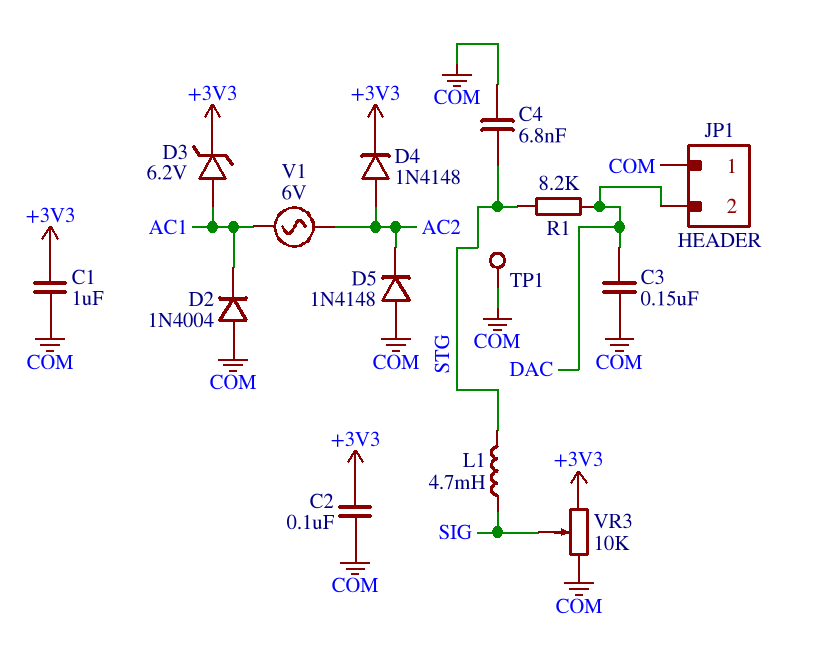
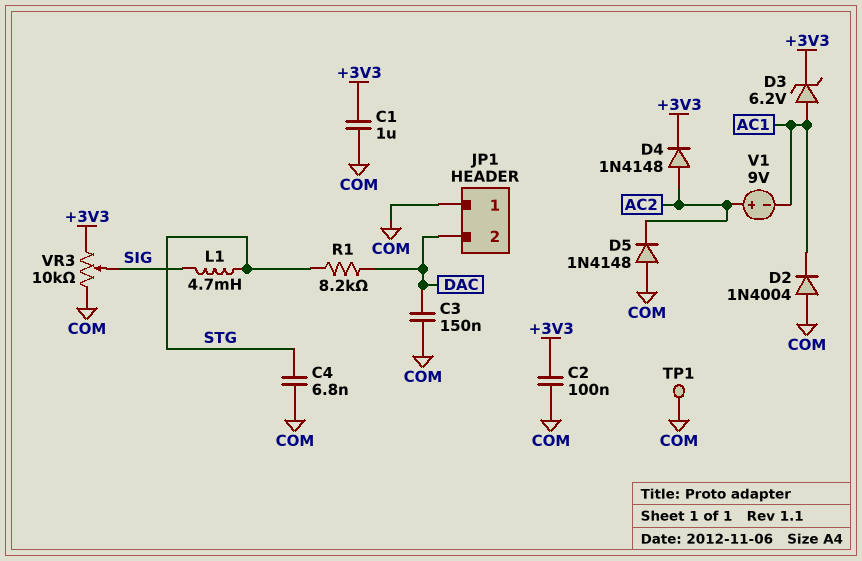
V1: AC 6V (AC1, AC2) -> 9V (plus AC2, minus AC1)

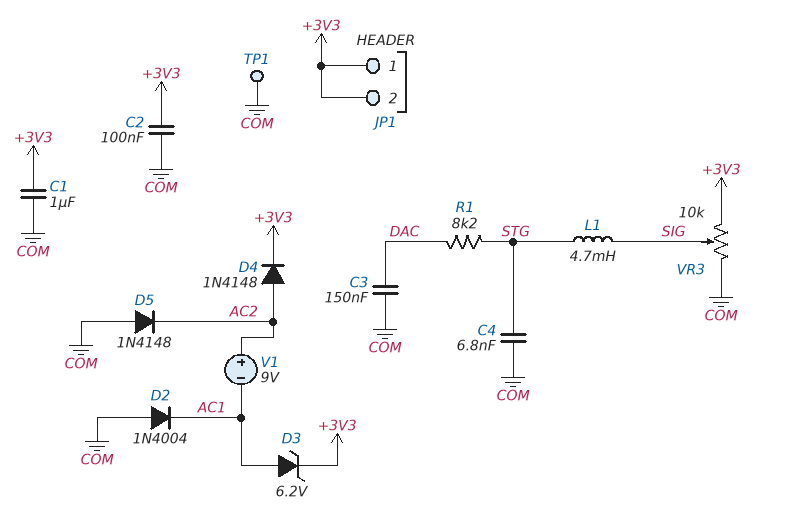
JP1 pin 1: COM -> +3V3
JP1 pin 2: DAC -> +3V3

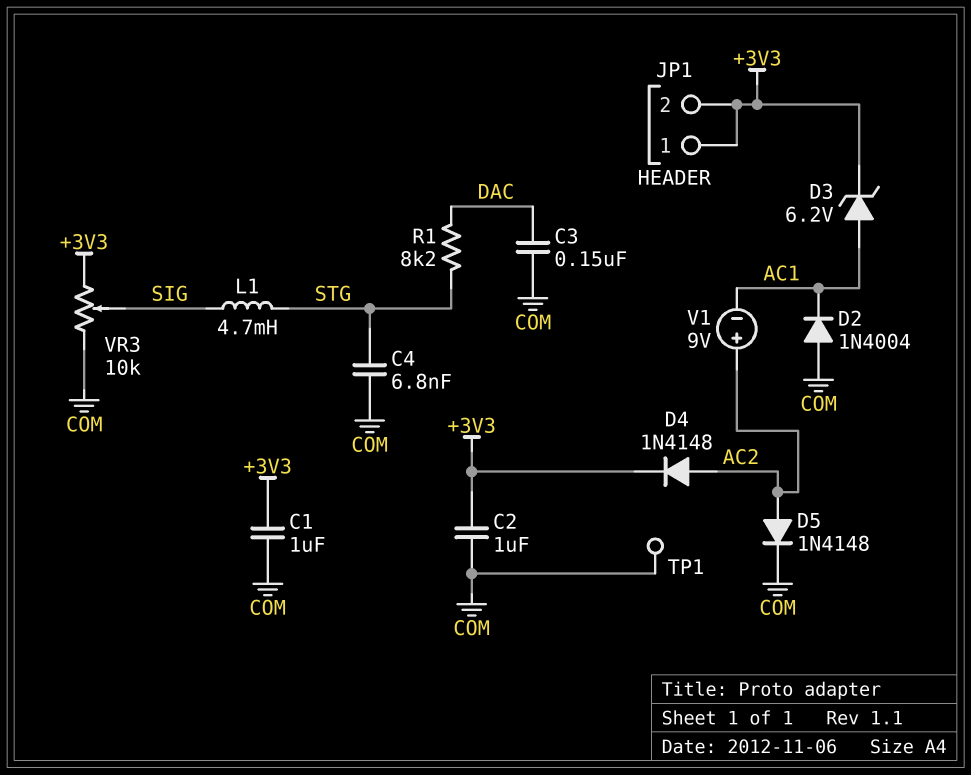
C2: 100nF (+3V3, COM) -> 1uF (+3V3, COM)
D5: diode 1N4148 (A COM, K AC2) -> diode 1N4148 (A AC2, K COM)

